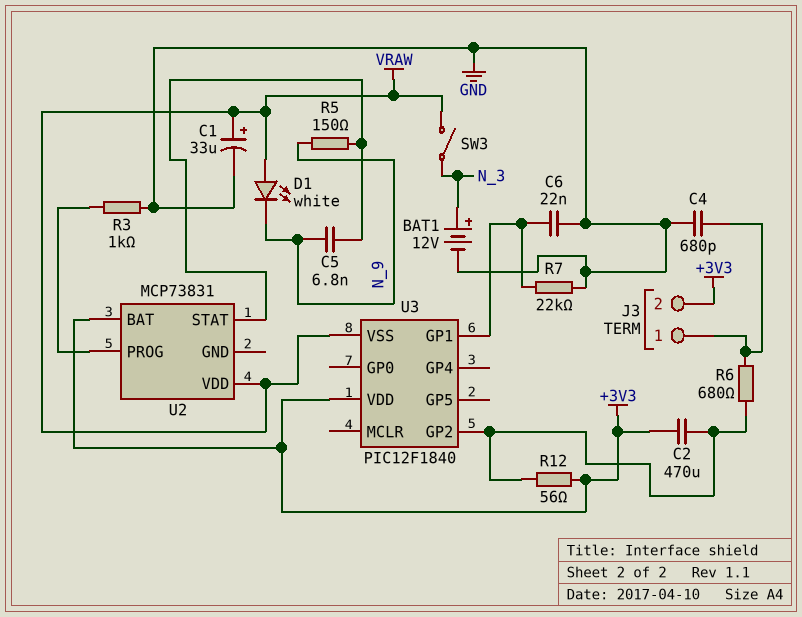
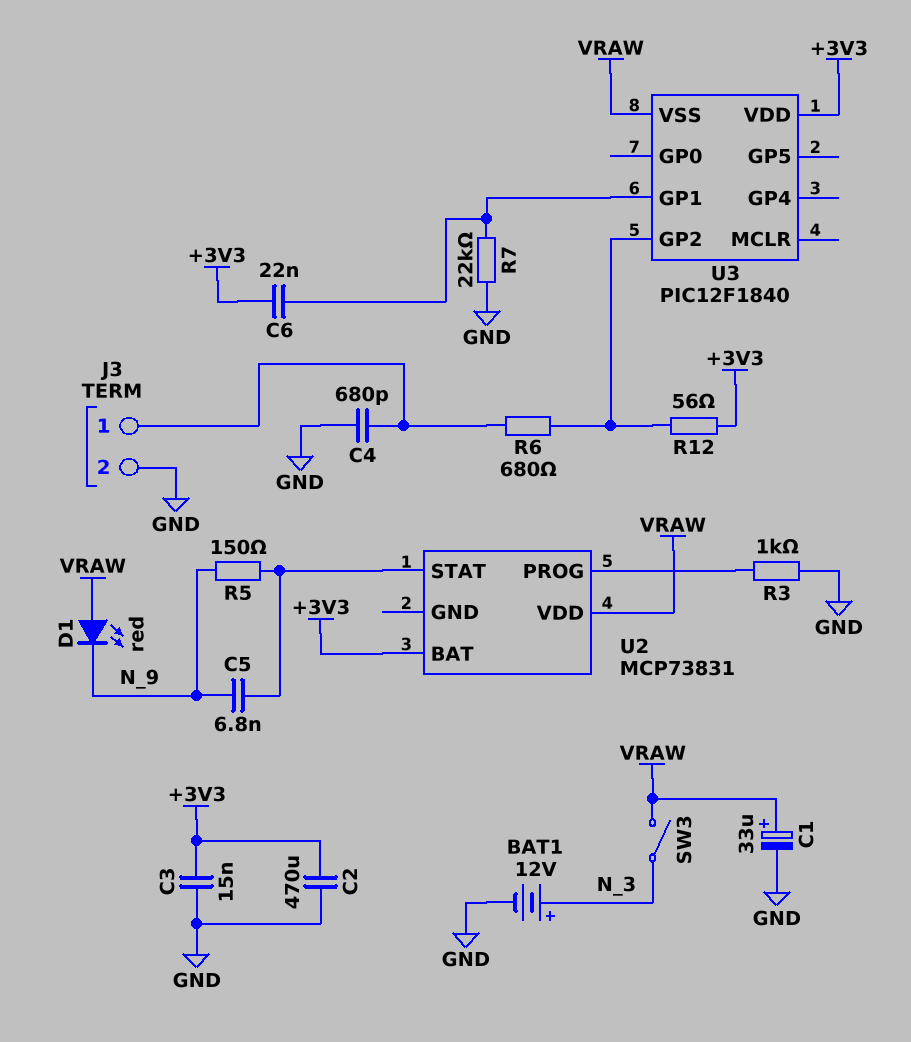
C2: 470uF (+3V3, U3/GP2) -> 470uF (+3V3, GND)
C3: none -> 15nF (+3V3, GND)
C6: 22nF (GND, U3/GP1) -> 22nF (+3V3, U3/GP1)
D1: LED white (A VRAW, K N_9) -> LED red (A VRAW, K N_9)
J3 pin 2: +3V3 -> GND

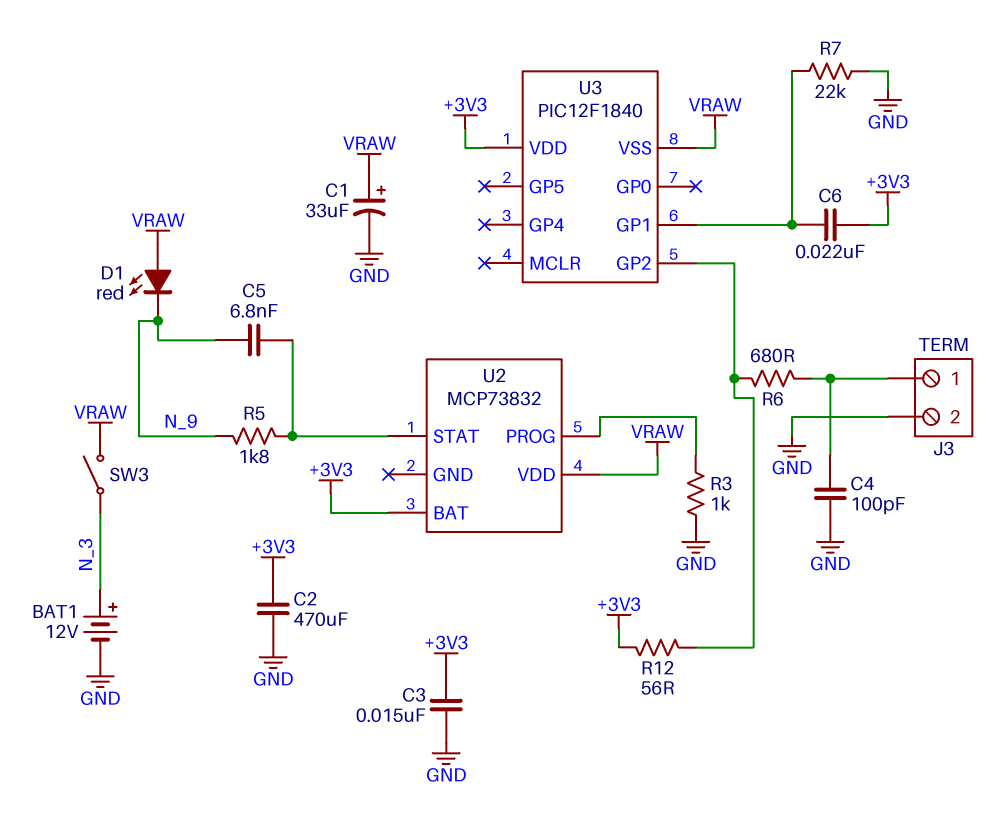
C4: 680pF (GND, J3/1) -> 100pF (GND, J3/1)
R5: 150 (N_9, U2/STAT) -> 1.8k (N_9, U2/STAT)
U2: MCP73831 -> MCP73832

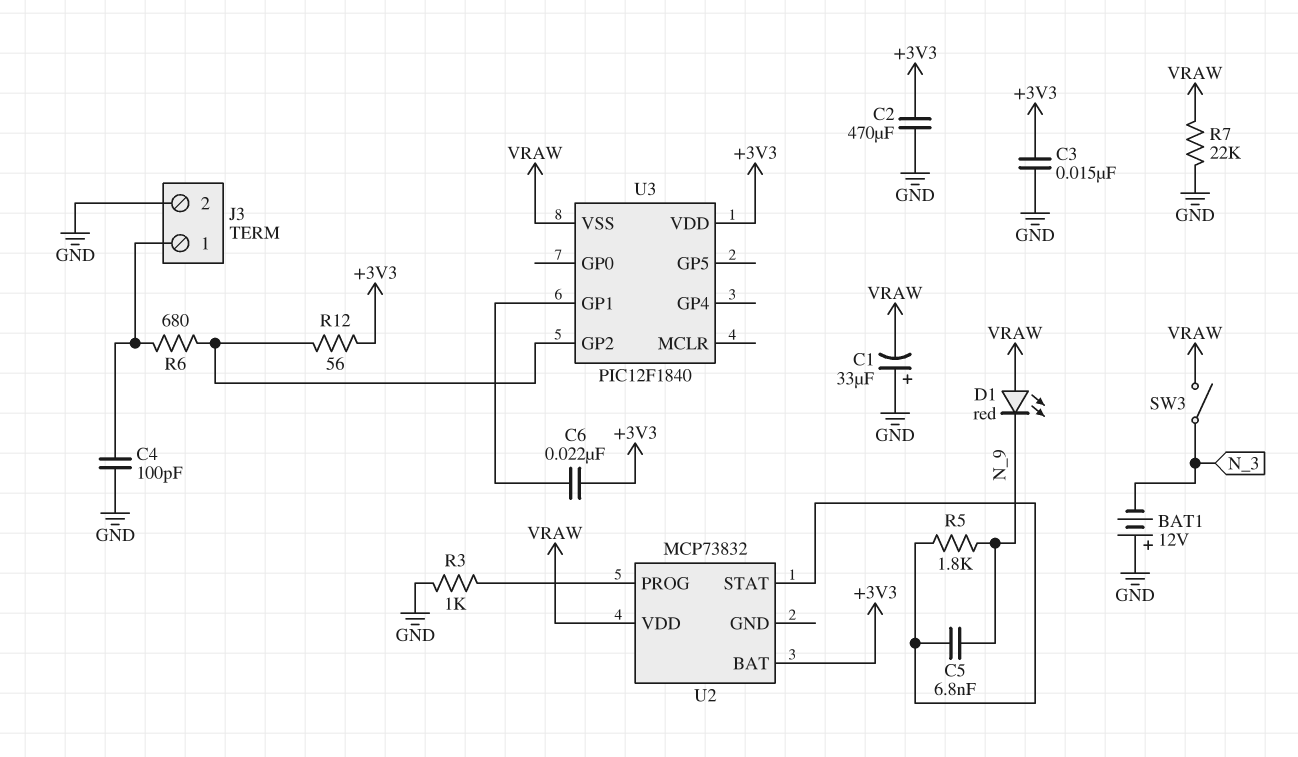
BAT1: 12V (plus N_3, minus GND) -> 12V (plus GND, minus N_3)
C1: 33uF (plus VRAW, minus GND) -> 33uF (plus GND, minus VRAW)
R7: 22k (GND, U3/GP1) -> 22k (GND, VRAW)

